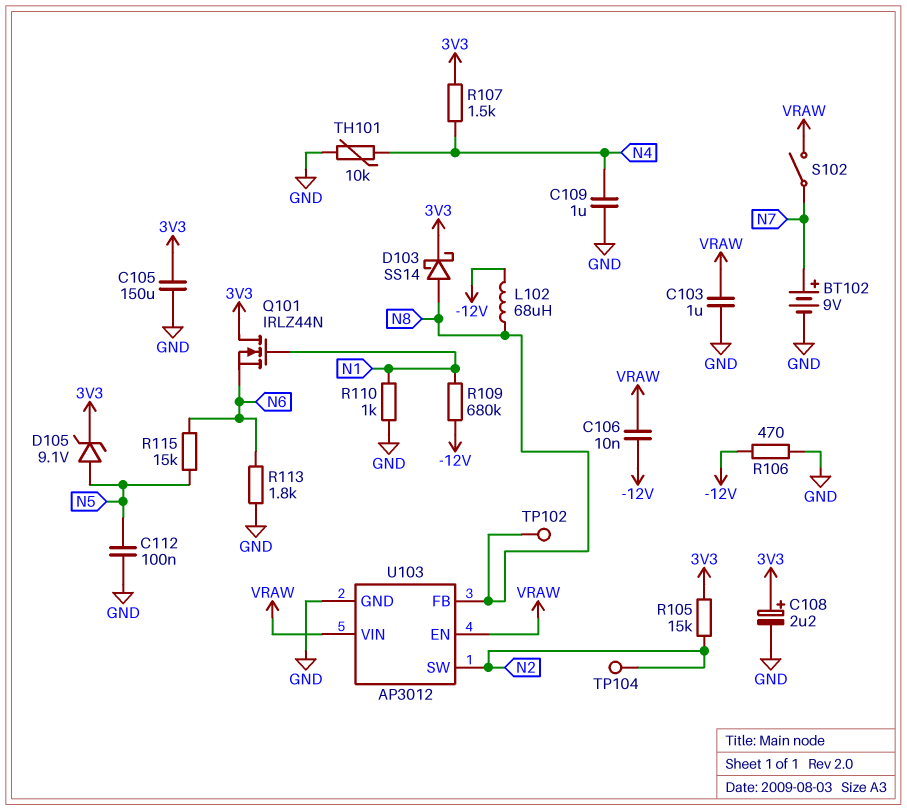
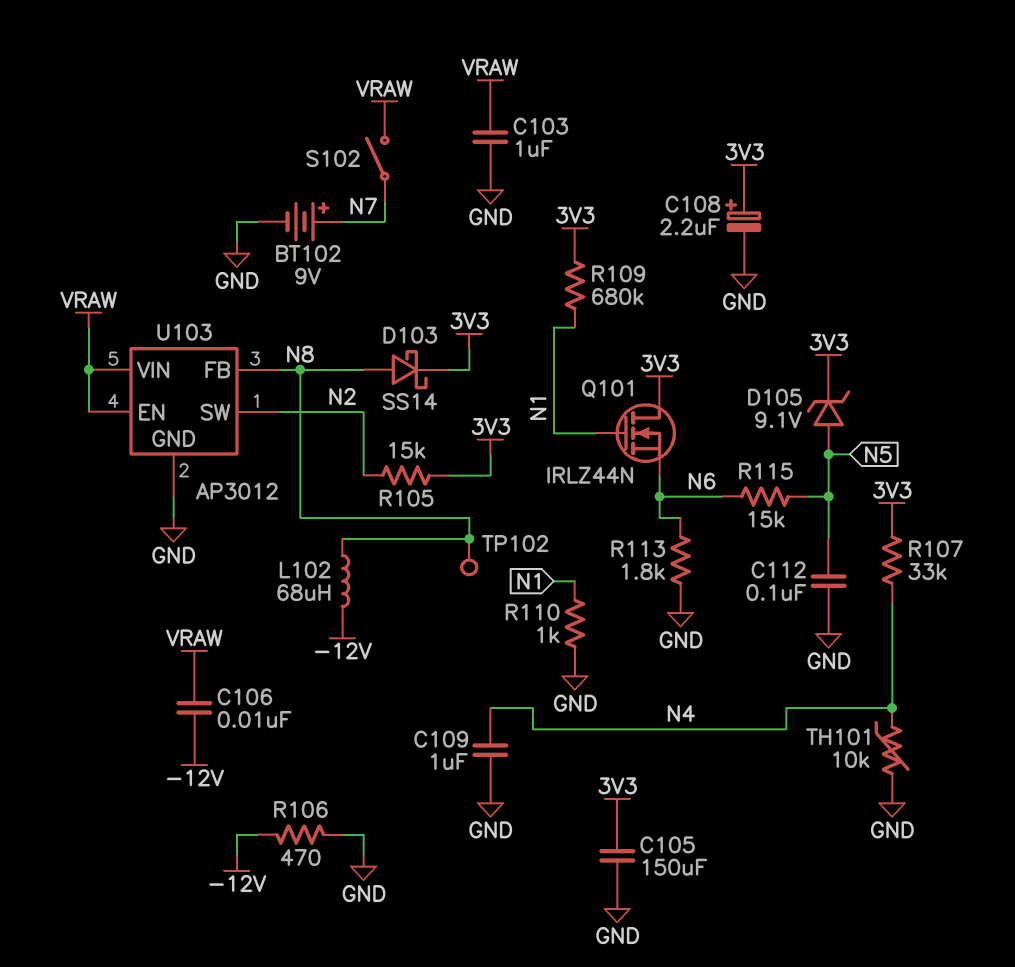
R107: 1.5k (3V3, N4) -> 33k (3V3, N4)
R109: 680k (-12V, N1) -> 680k (3V3, N1)
TP104: test point (N2) -> none

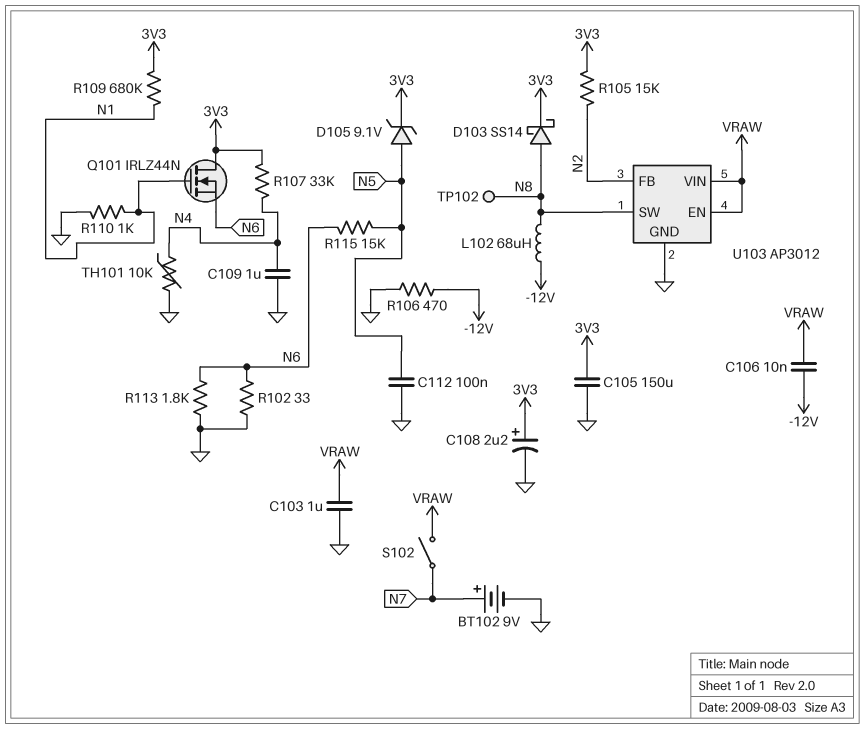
R102: none -> 33 (GND, N6)
U103 pin FB: N8 -> N2
U103 pin SW: N2 -> N8

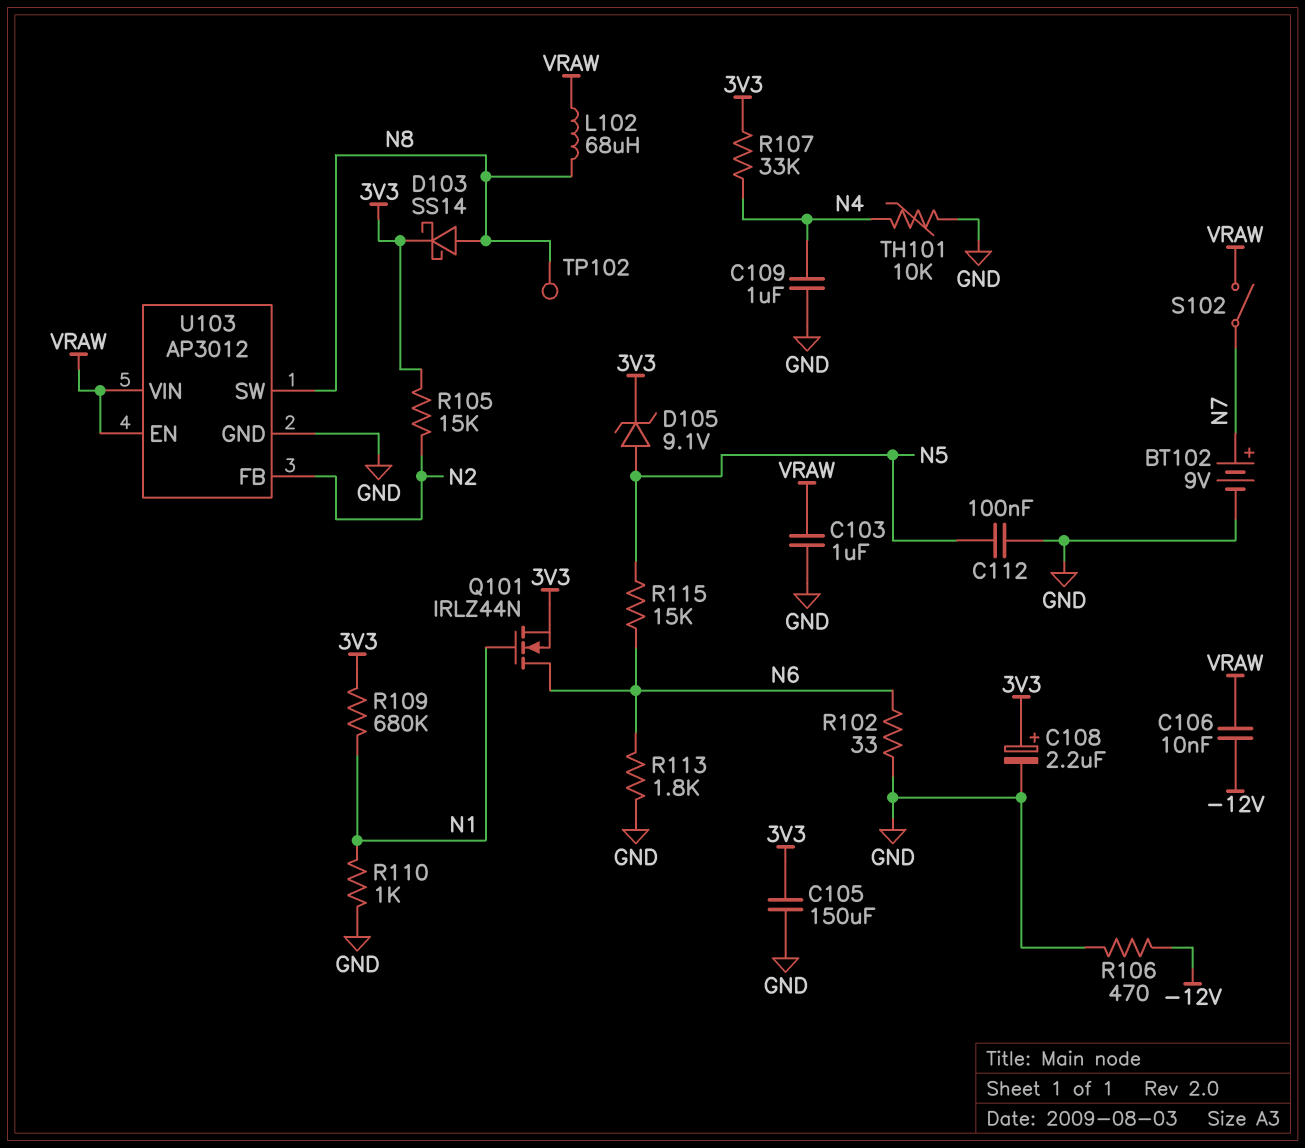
L102: 68uH (-12V, N8) -> 68uH (N8, VRAW)
Q101: NMOS IRLZ44N (G N1, D 3V3, S N6) -> NMOS IRLZ44N (G N1, D N6, S 3V3)

